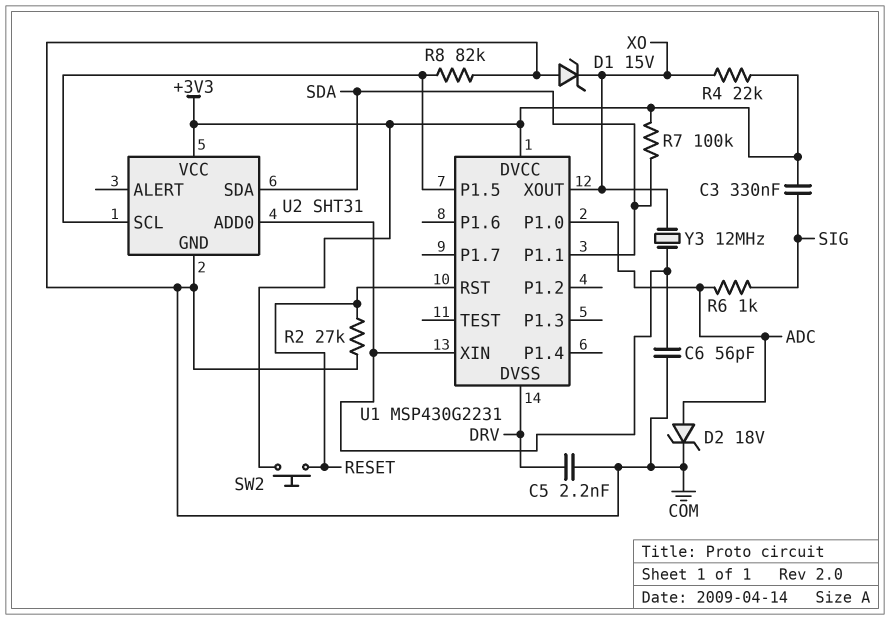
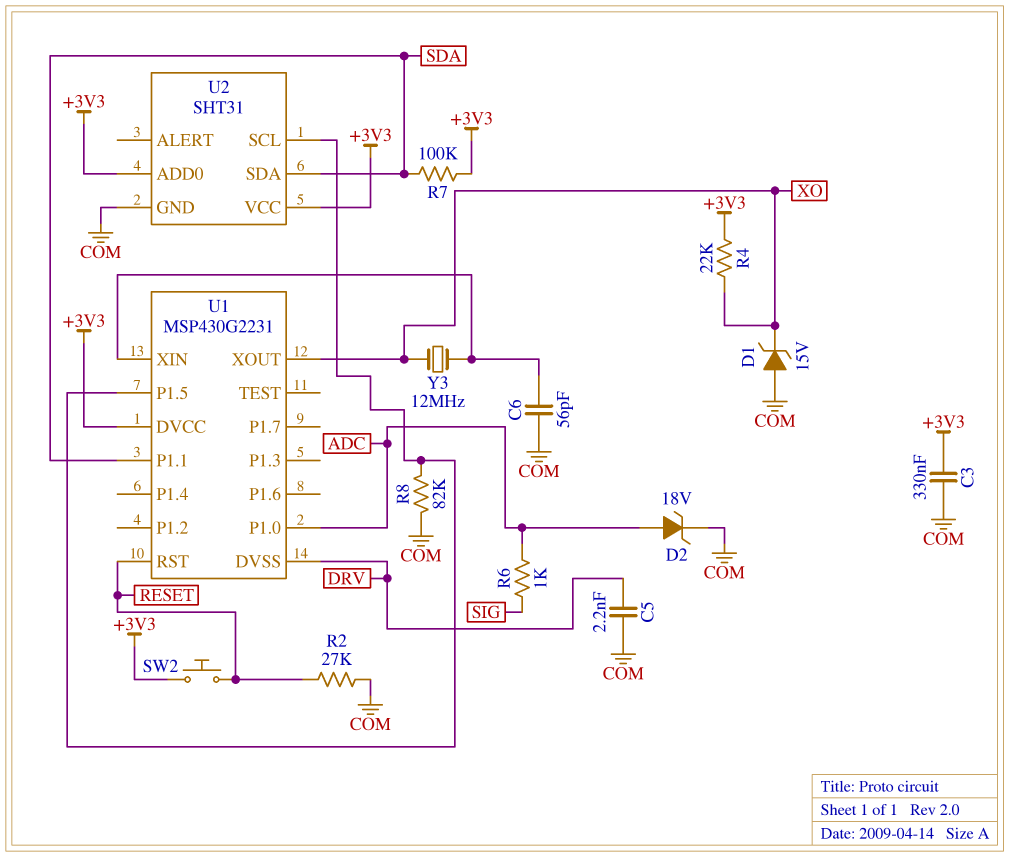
C3: 330nF (+3V3, SIG) -> 330nF (+3V3, COM)
U2 pin ADD0: U1/XIN -> +3V3

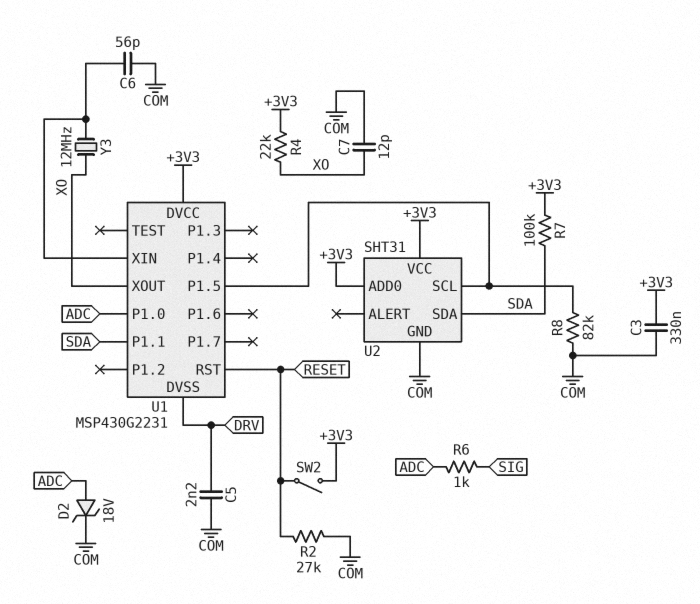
C7: none -> 12pF (COM, XO)
D1: zener 15V (A COM, K XO) -> none
SW2: button (+3V3, RESET) -> switch (+3V3, RESET)

